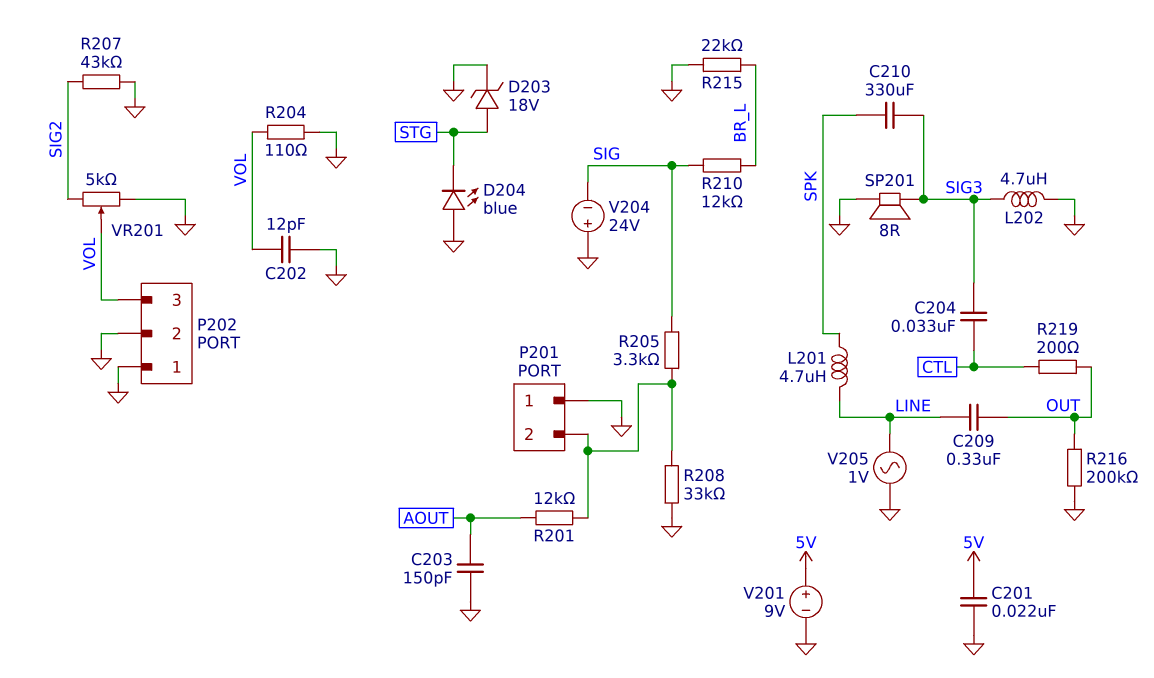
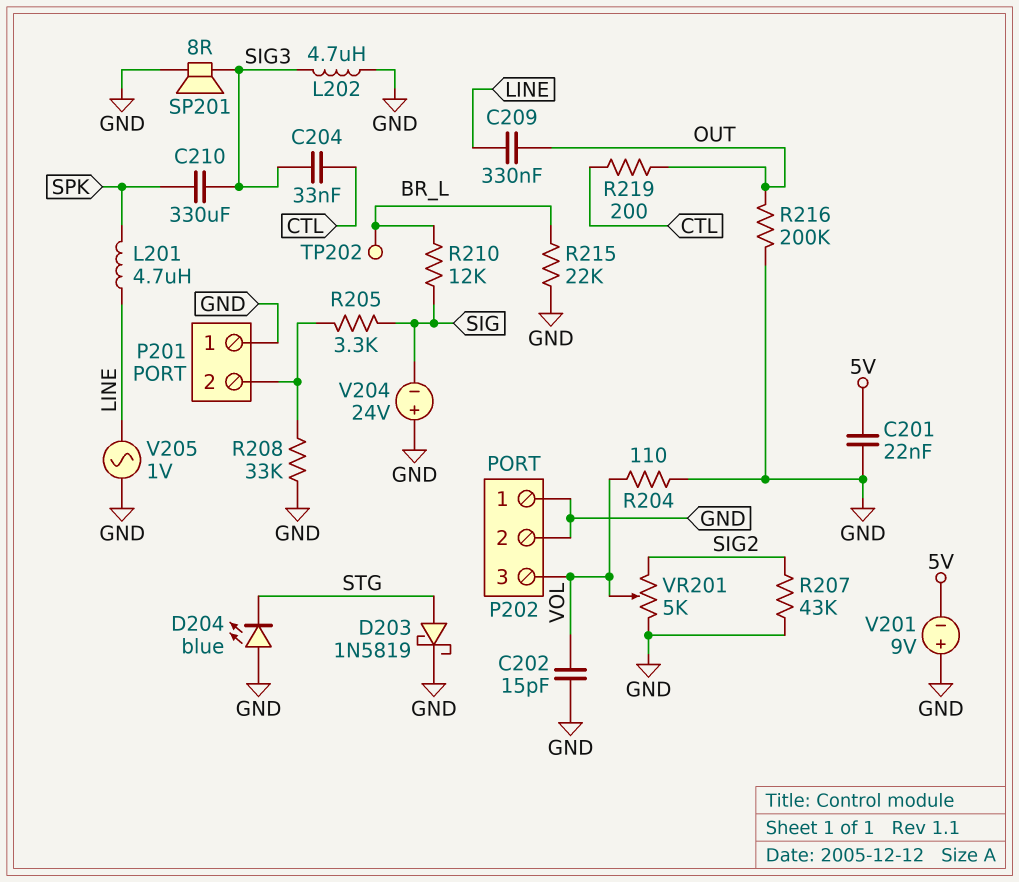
C202: 12pF (GND, VOL) -> 15pF (GND, VOL)
C203: 150pF (AOUT, GND) -> none
D203: zener 18V (A STG, K GND) -> schottky 1N5819 (A STG, K GND)
R201: 12k (AOUT, P201/2) -> none
TP202: none -> test point (BR_L)
V201: 9V (plus 5V, minus GND) -> 9V (plus GND, minus 5V)

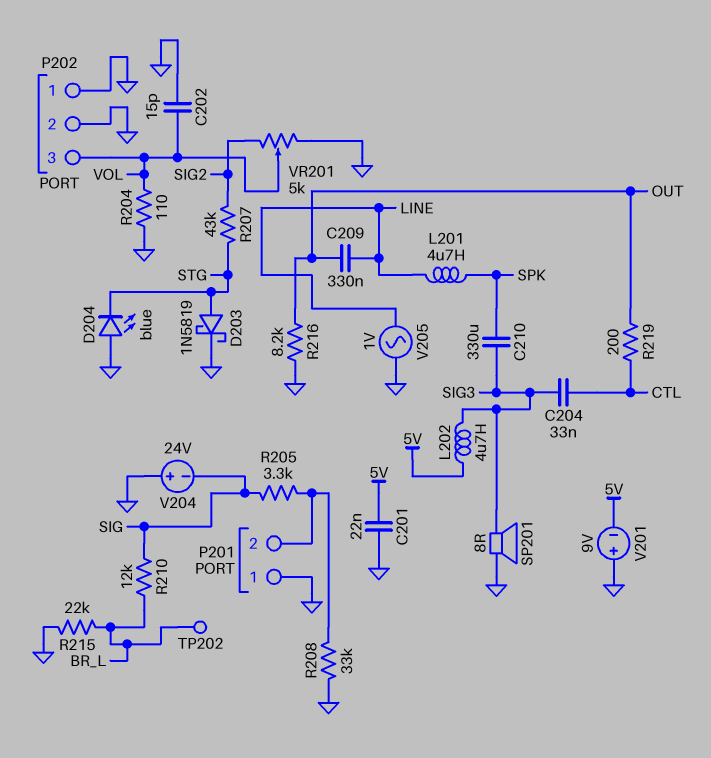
L202: 4.7uH (GND, SIG3) -> 4.7uH (5V, SIG3)
R207: 43k (GND, SIG2) -> 43k (SIG2, STG)
R216: 200k (GND, OUT) -> 8.2k (GND, OUT)

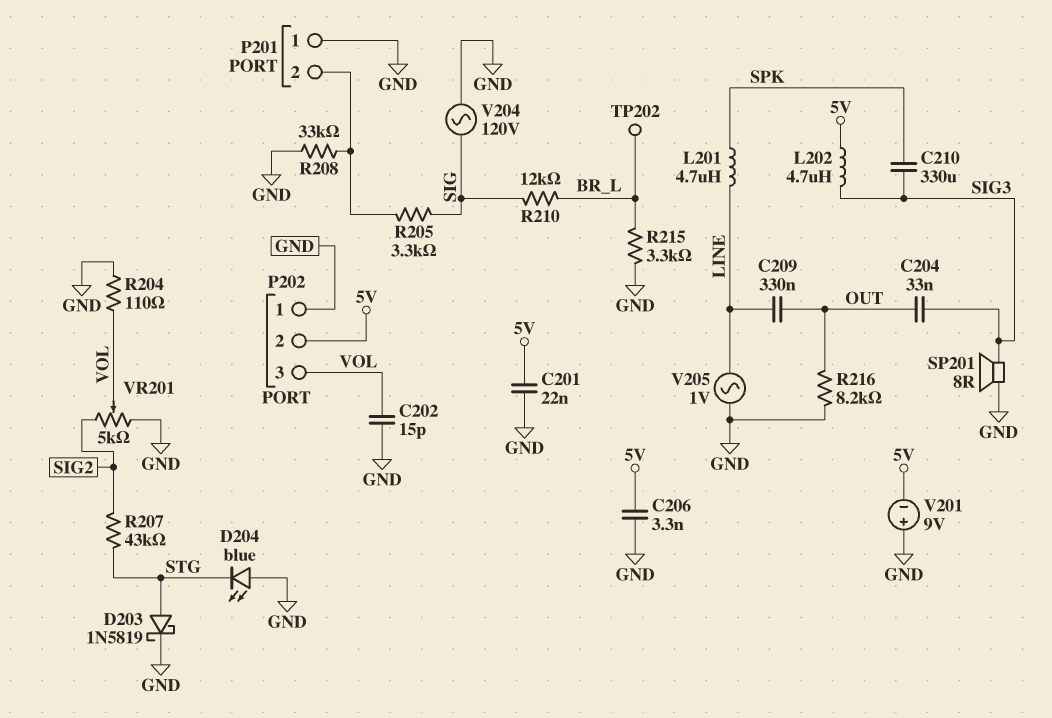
C204: 33nF (CTL, SIG3) -> 33nF (OUT, SIG3)
C206: none -> 3.3nF (5V, GND)
P202 pin 2: GND -> 5V
R215: 22k (BR_L, GND) -> 3.3k (BR_L, GND)
R219: 200 (CTL, OUT) -> none
V204: 24V (plus GND, minus SIG) -> AC 120V (GND, SIG)

